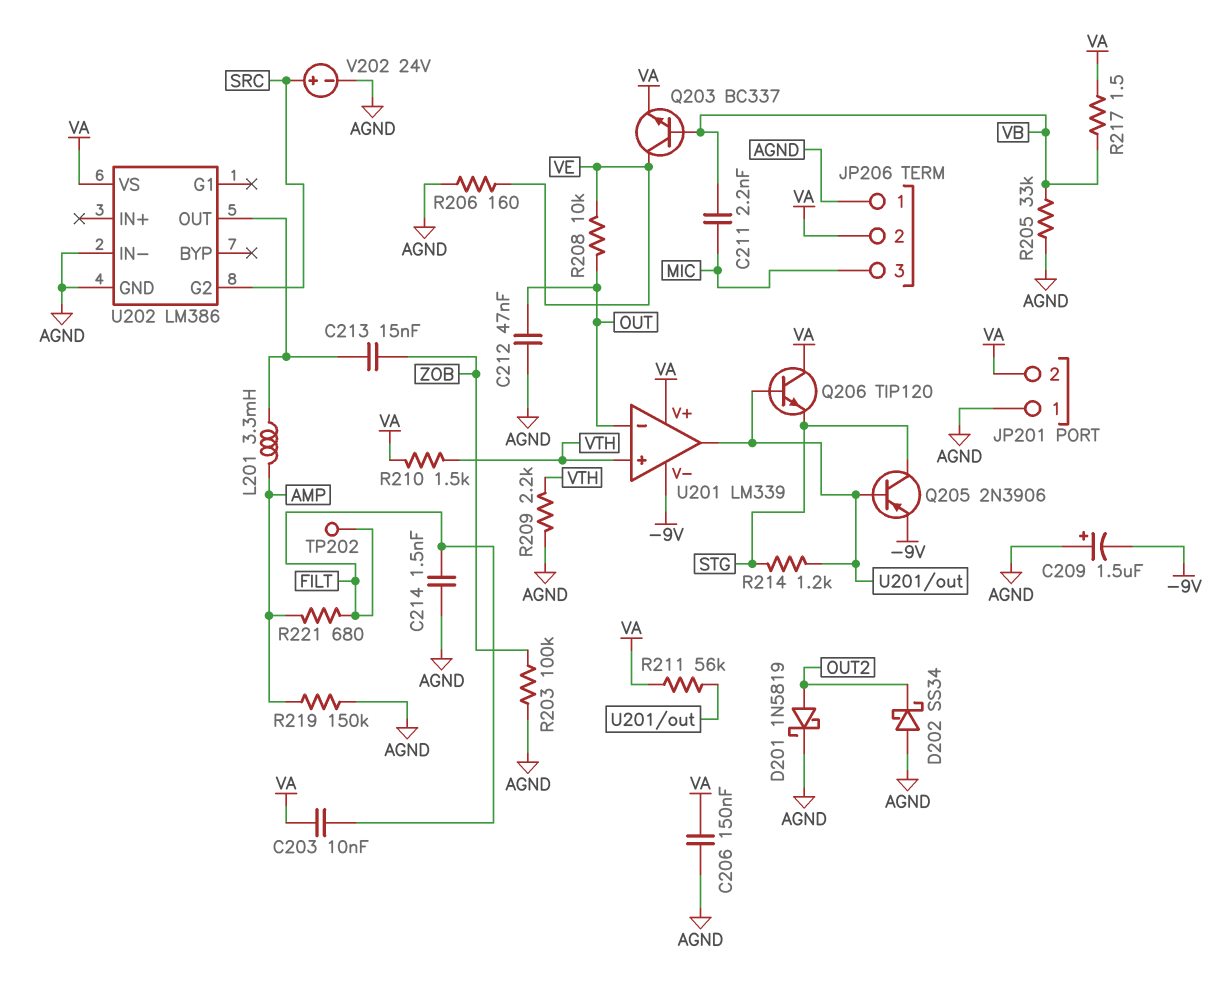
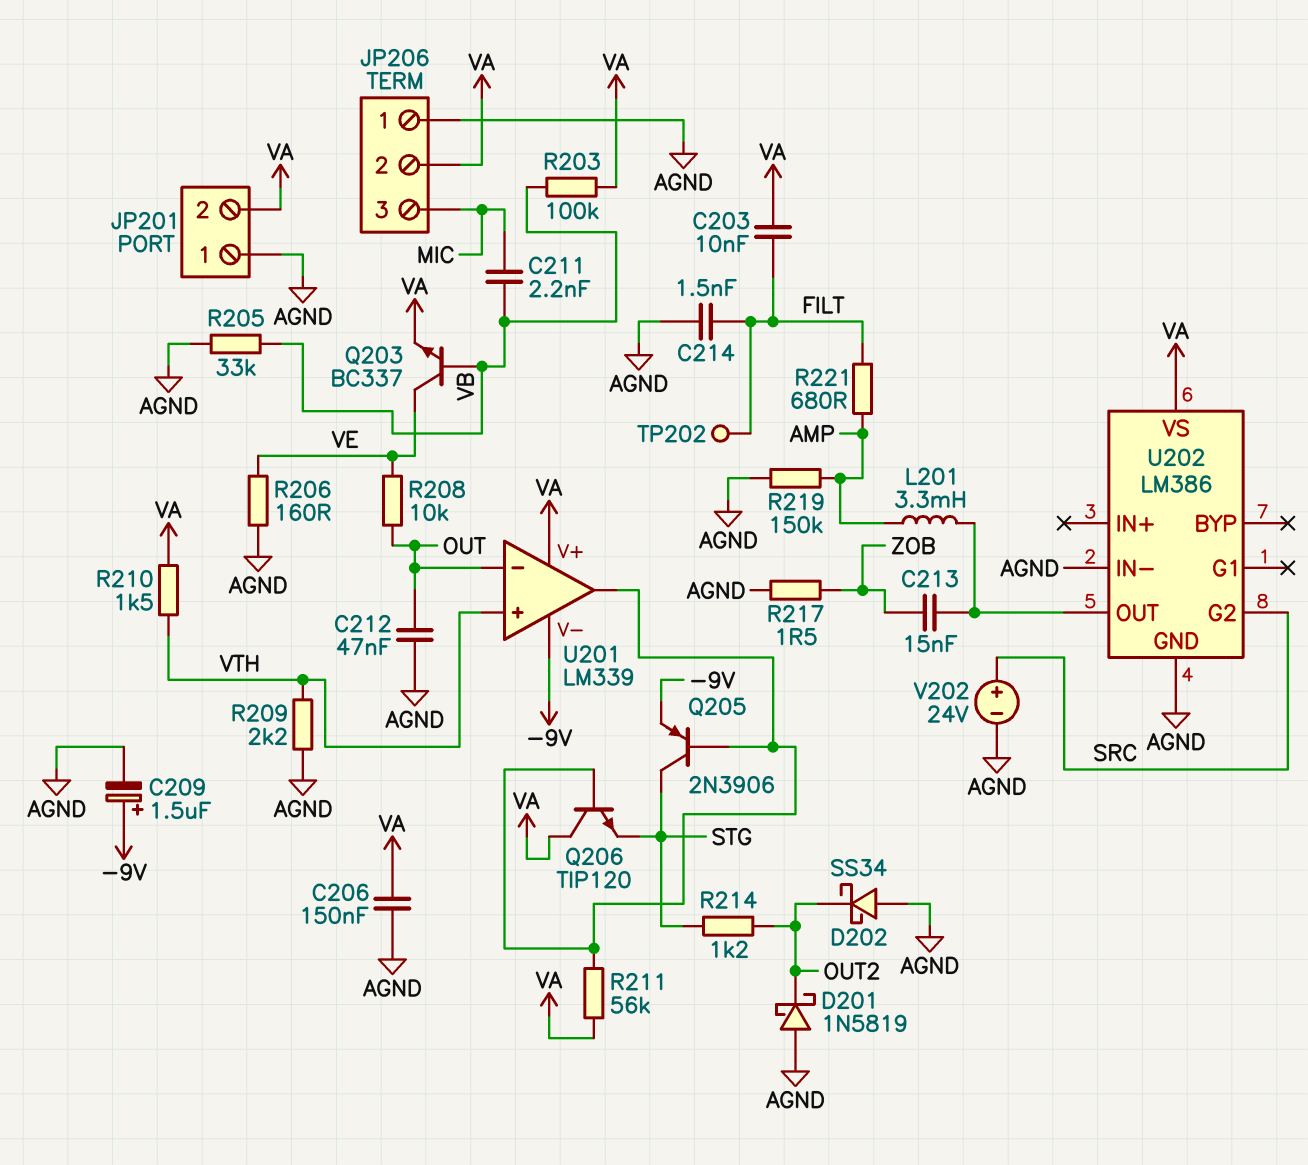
C209: 1.5uF (plus AGND, minus -9V) -> 1.5uF (plus -9V, minus AGND)
D201: schottky 1N5819 (A OUT2, K AGND) -> schottky 1N5819 (A AGND, K OUT2)
R203: 100k (AGND, ZOB) -> 100k (VA, VB)
R214: 1.2k (STG, U201/out) -> 1.2k (OUT2, STG)
R217: 1.5 (VA, VB) -> 1.5 (AGND, ZOB)

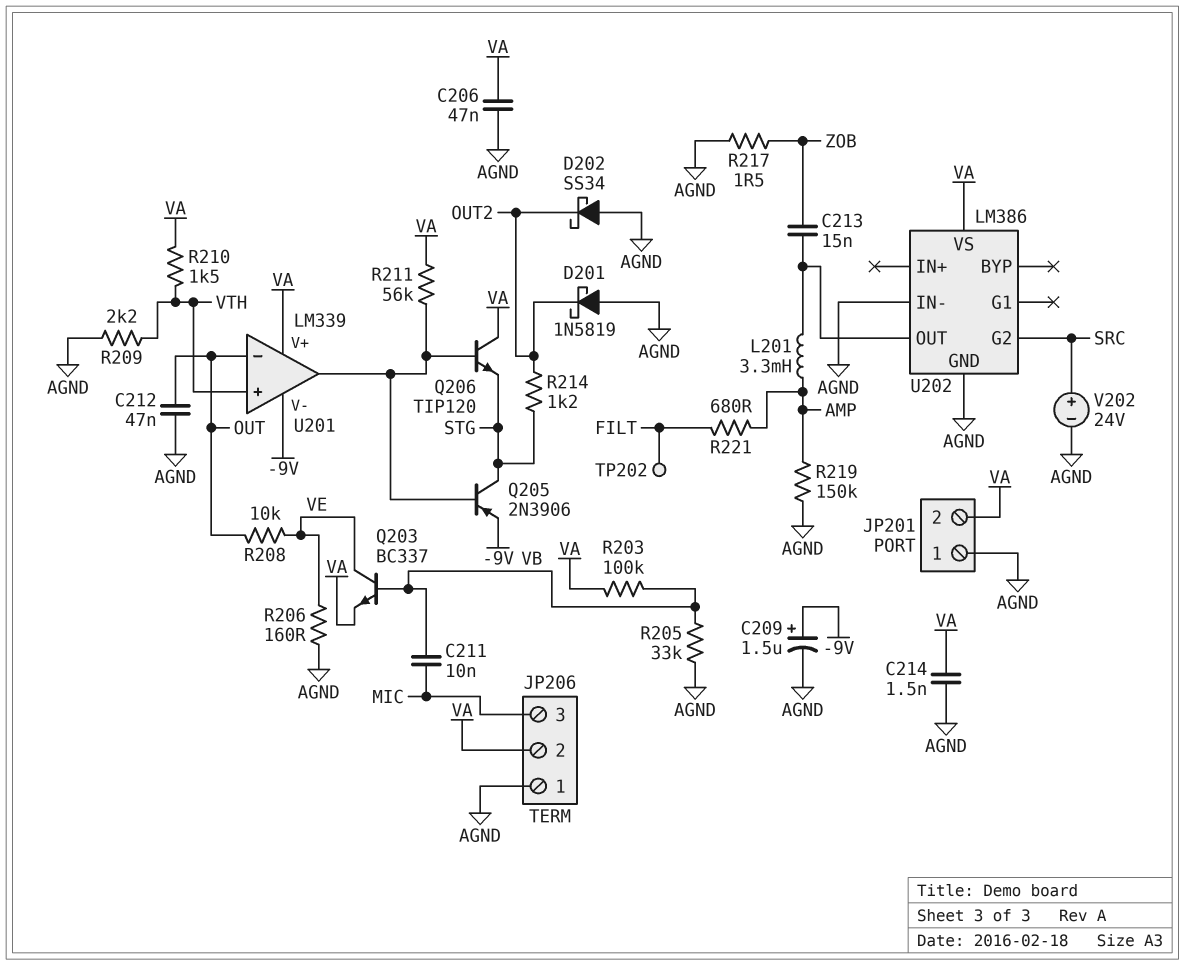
C203: 10nF (FILT, VA) -> none
C206: 150nF (AGND, VA) -> 47nF (AGND, VA)
C211: 2.2nF (MIC, VB) -> 10nF (MIC, VB)
C214: 1.5nF (AGND, FILT) -> 1.5nF (AGND, VA)

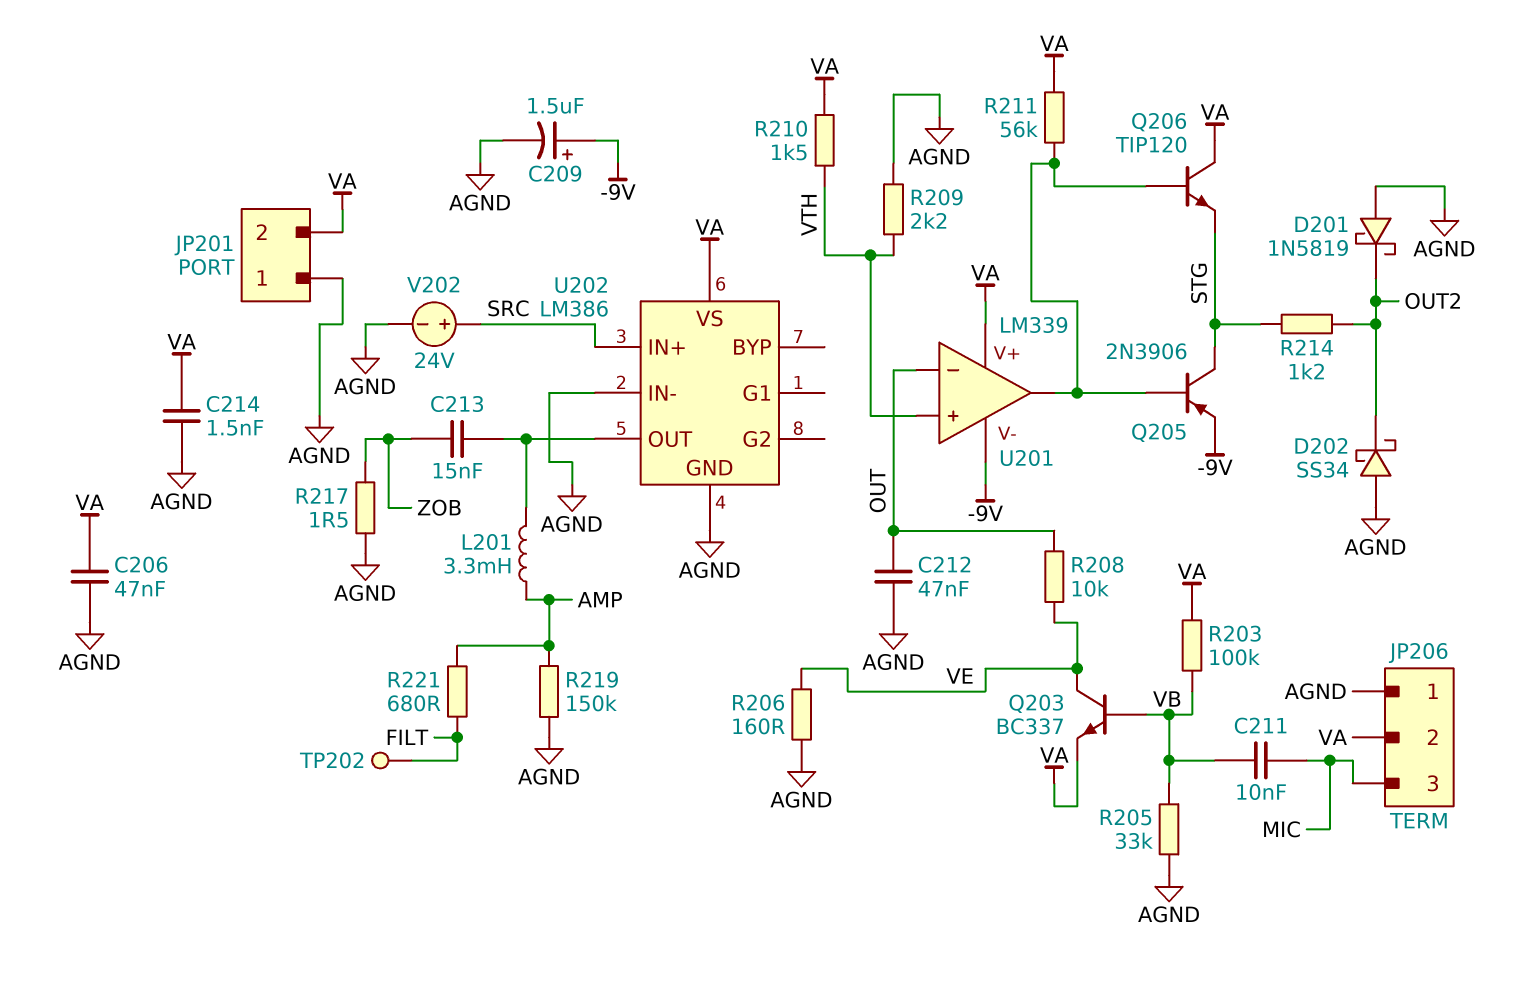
U202 pin G2: SRC -> none
U202 pin IN+: none -> SRC

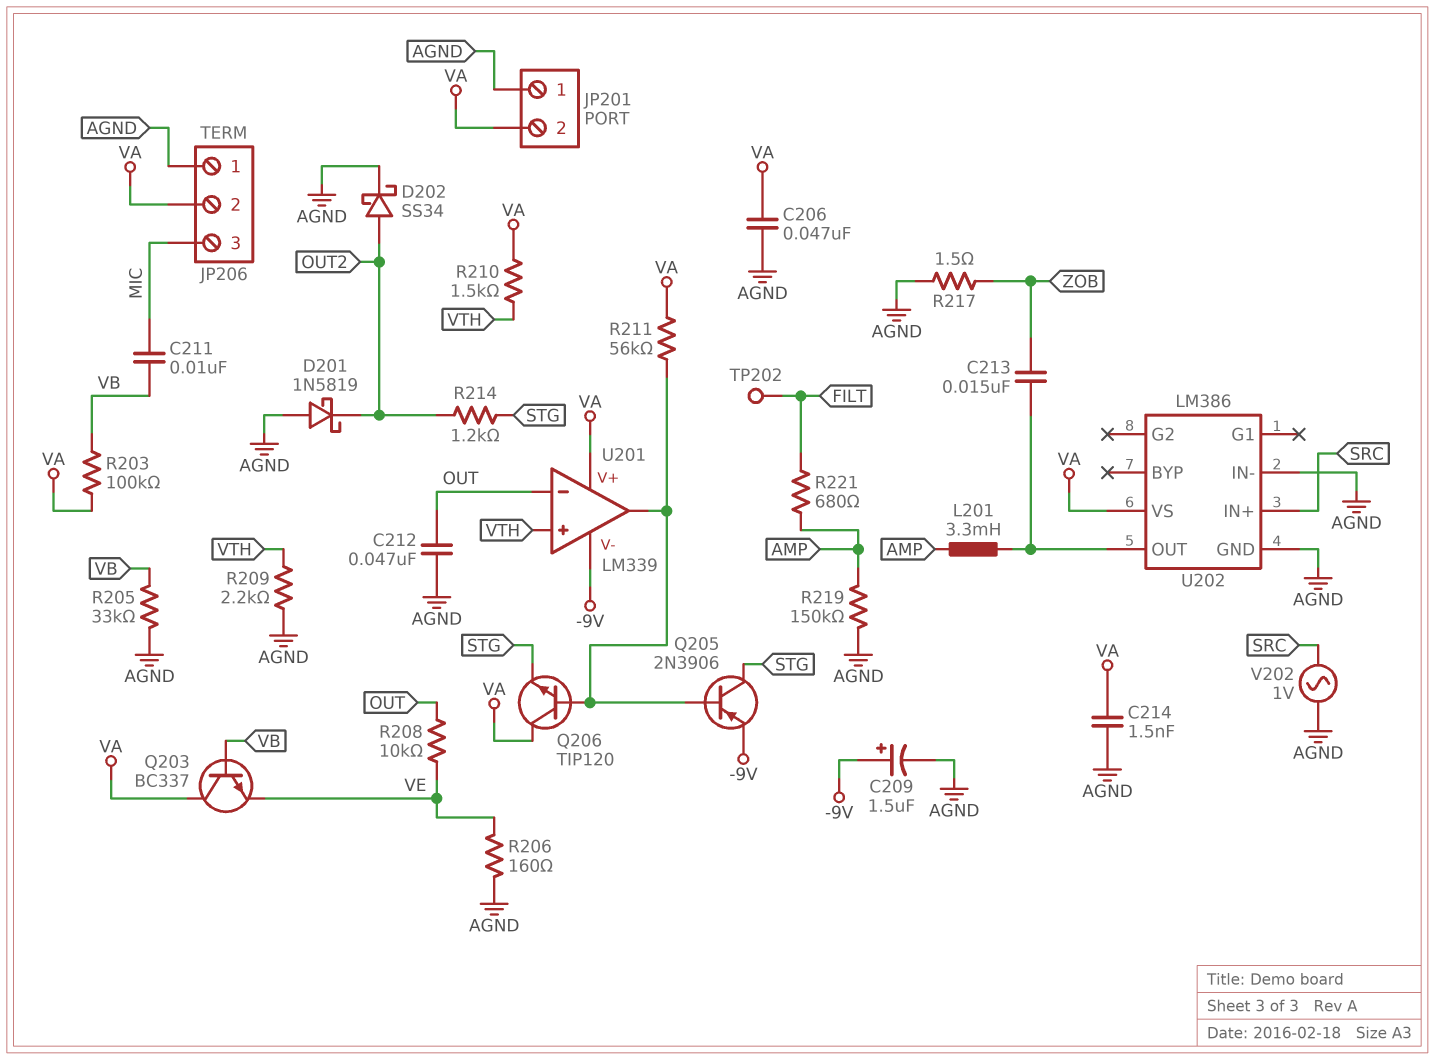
D202: schottky SS34 (A AGND, K OUT2) -> schottky SS34 (A OUT2, K AGND)
Q203: NPN BC337 (B VB, C VE, E VA) -> NPN BC337 (B VB, C VA, E VE)
V202: 24V (plus SRC, minus AGND) -> AC 1V (AGND, SRC)

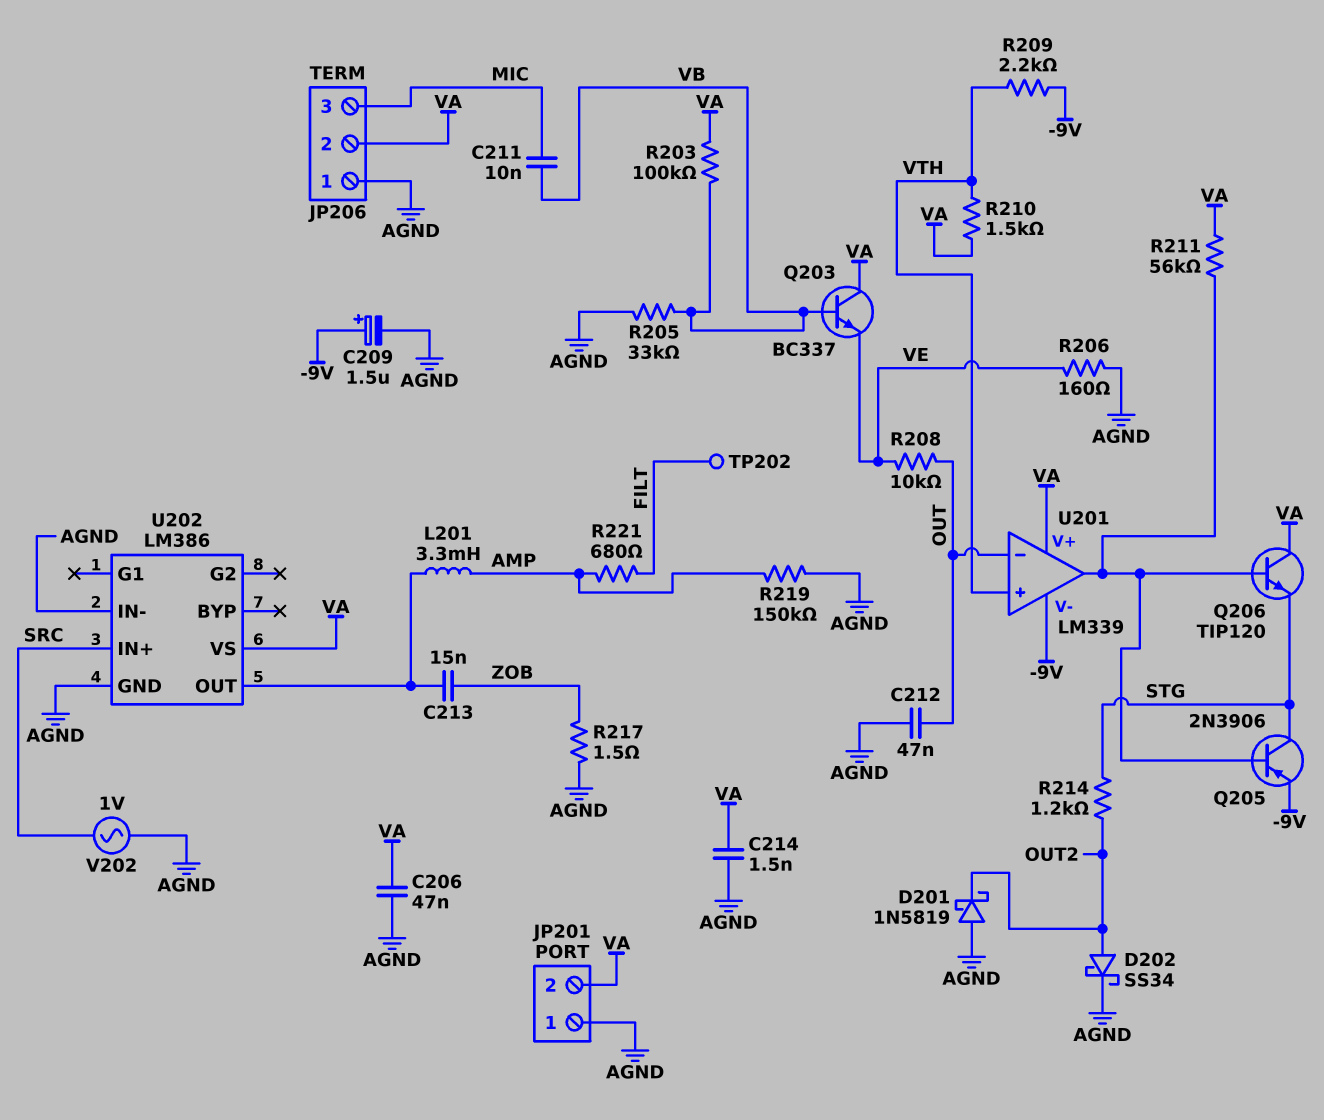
R209: 2.2k (AGND, VTH) -> 2.2k (-9V, VTH)

